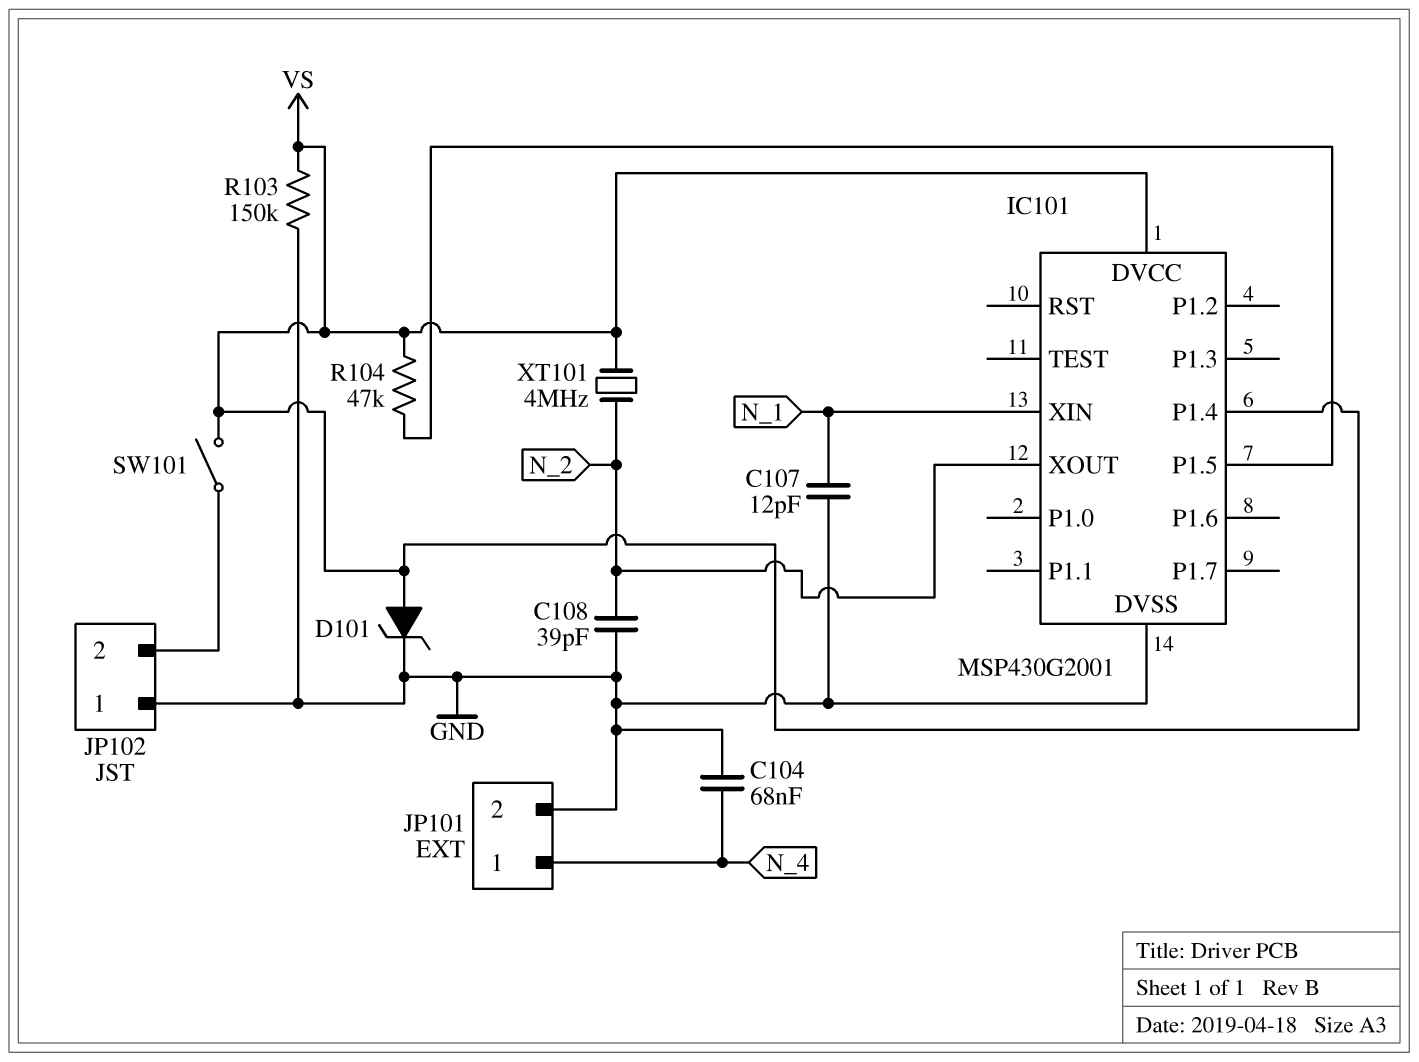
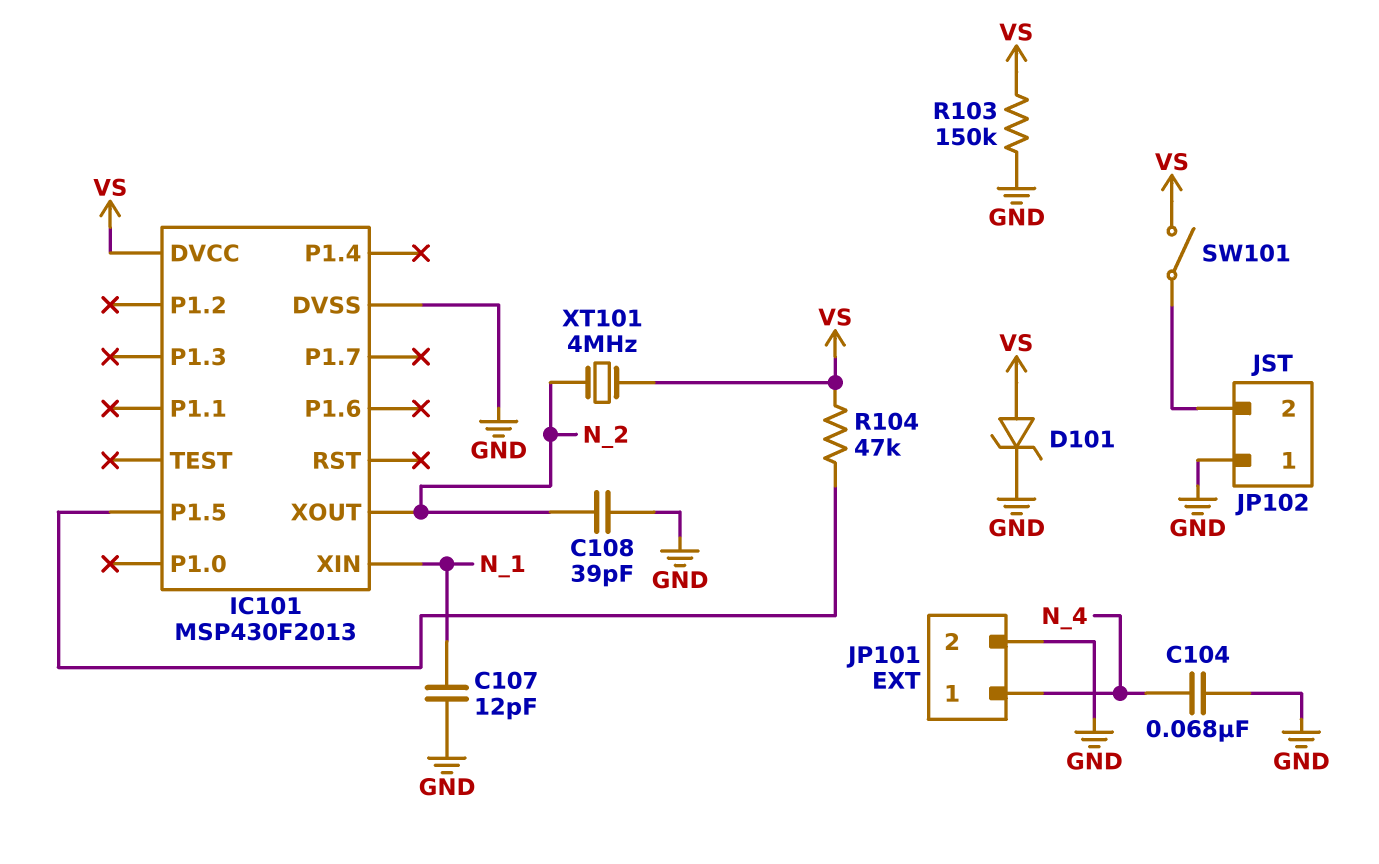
IC101: MSP430G2001 -> MSP430F2013
IC101 pin P1.4: VS -> none

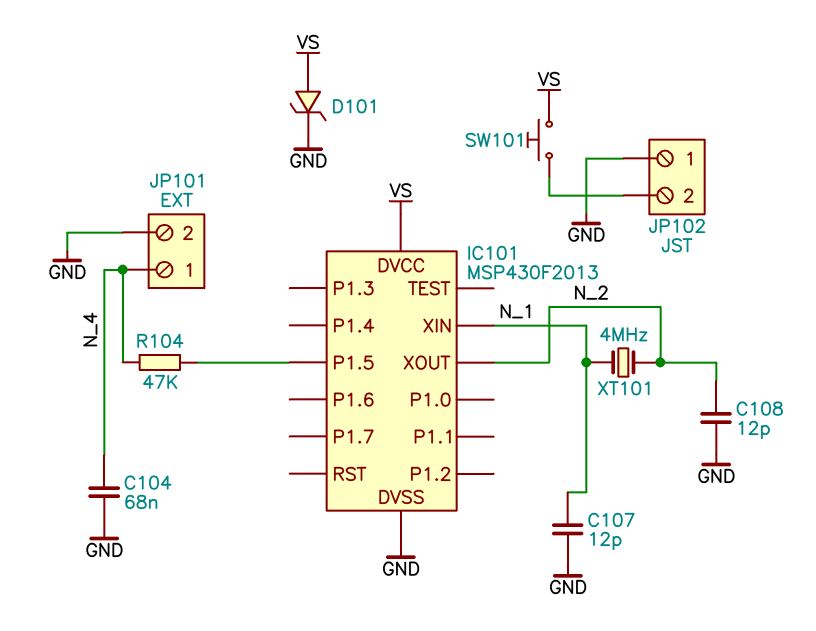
C108: 39pF (GND, N_2) -> 12pF (GND, N_2)
R103: 150k (GND, VS) -> none
R104: 47k (IC101/P1.5, VS) -> 47k (IC101/P1.5, N_4)
SW101: switch (JP102/2, VS) -> button (JP102/2, VS)
XT101: 4MHz (N_2, VS) -> 4MHz (N_1, N_2)

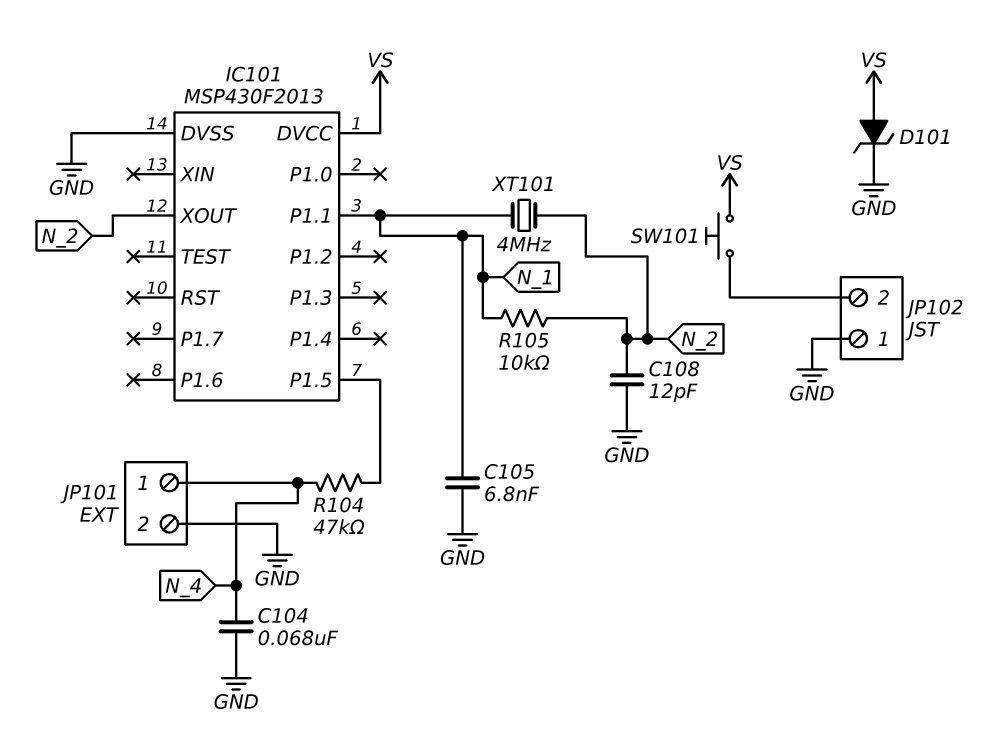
C105: none -> 6.8nF (GND, N_1)
C107: 12pF (GND, N_1) -> none
IC101 pin P1.1: none -> N_1
IC101 pin XIN: N_1 -> none
R105: none -> 10k (N_1, N_2)

